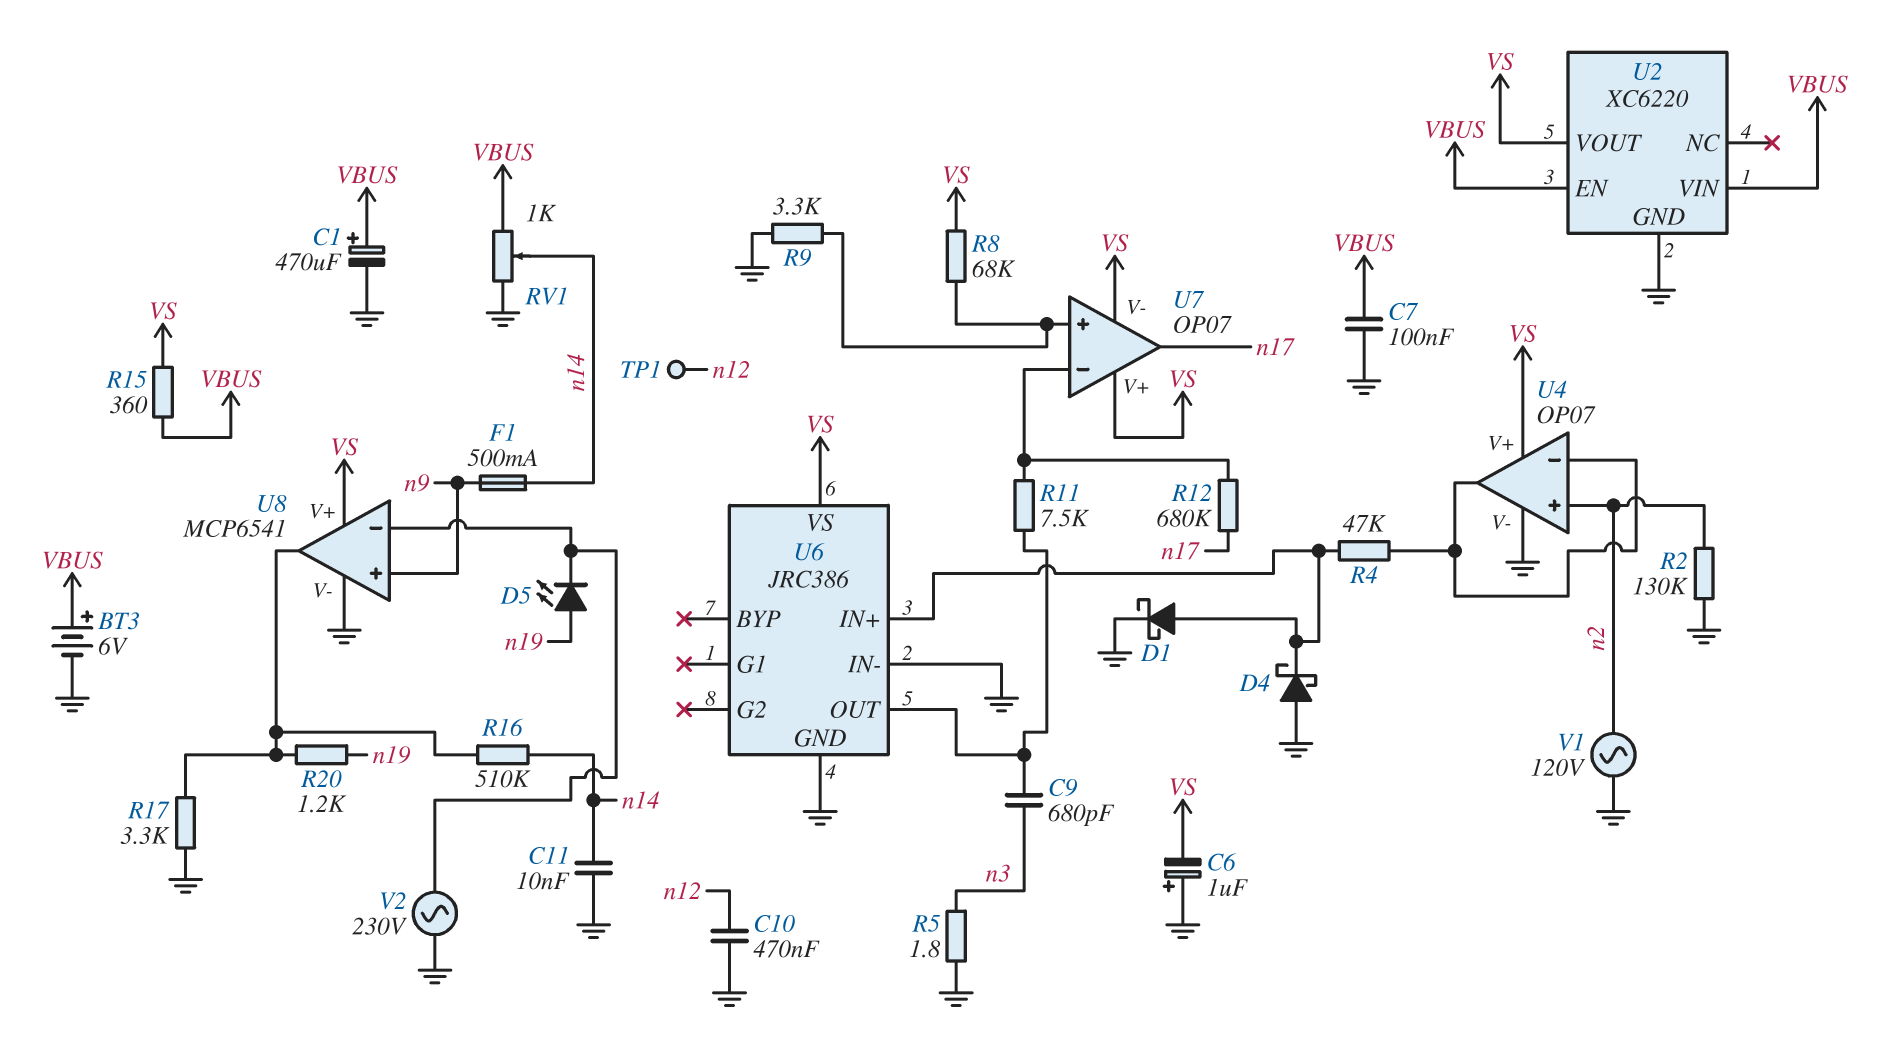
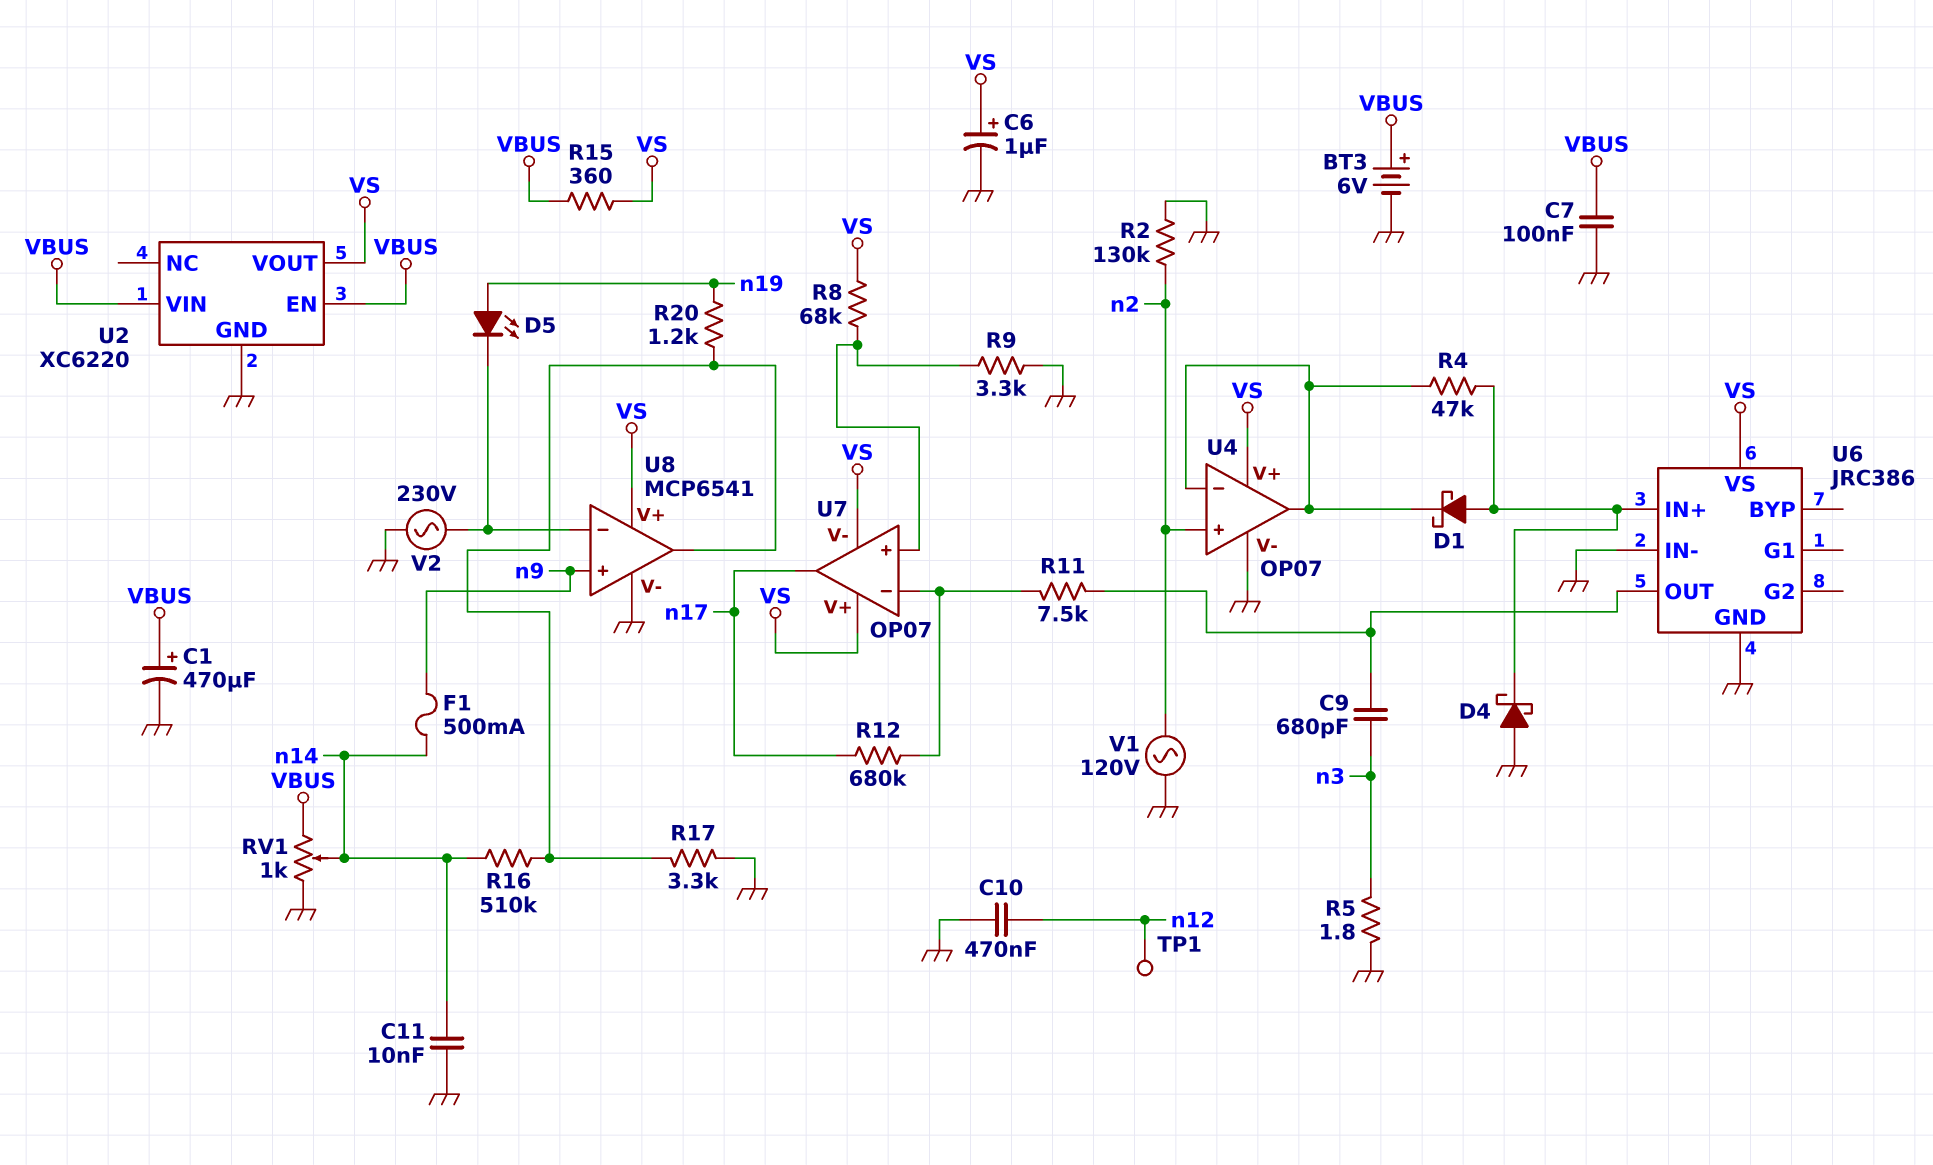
C6: 1uF (plus GND, minus VS) -> 1uF (plus VS, minus GND)
D1: schottky (A U6/IN+, K GND) -> schottky (A U6/IN+, K U4/in-)

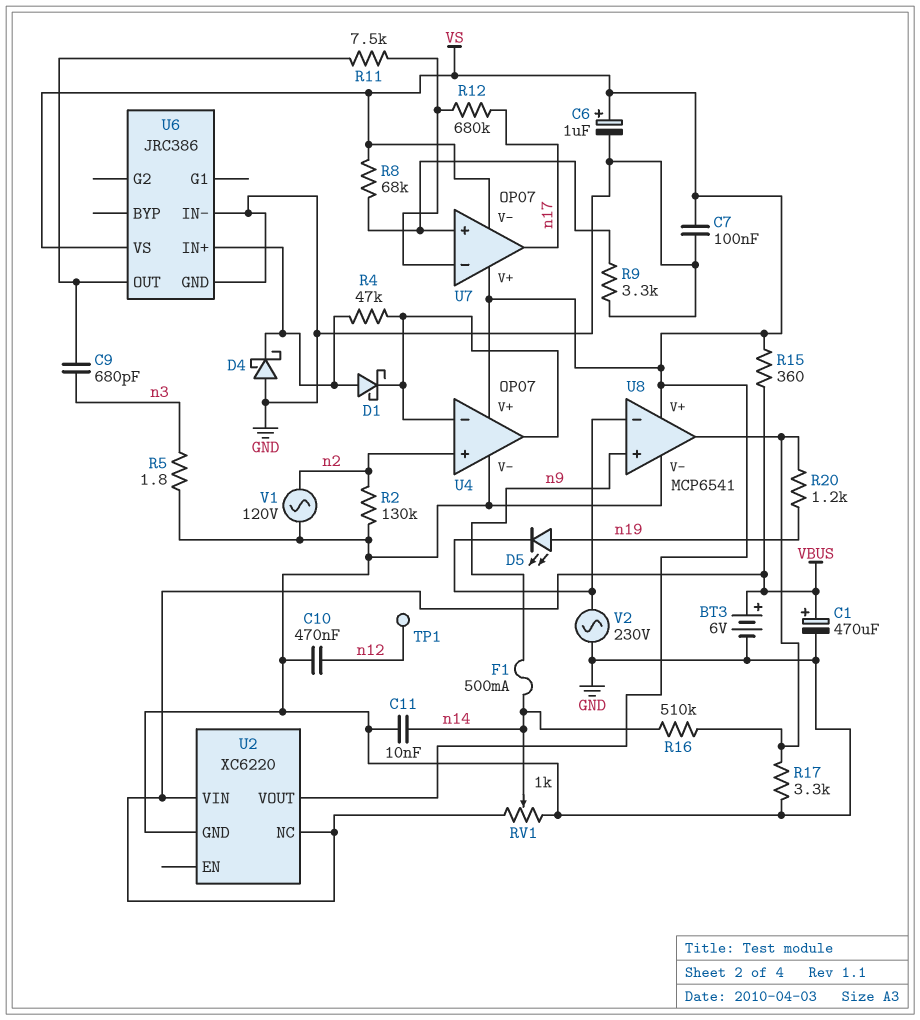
C7: 100nF (GND, VBUS) -> 100nF (GND, VS)
U2 pin EN: VBUS -> none
U2 pin NC: none -> VBUS

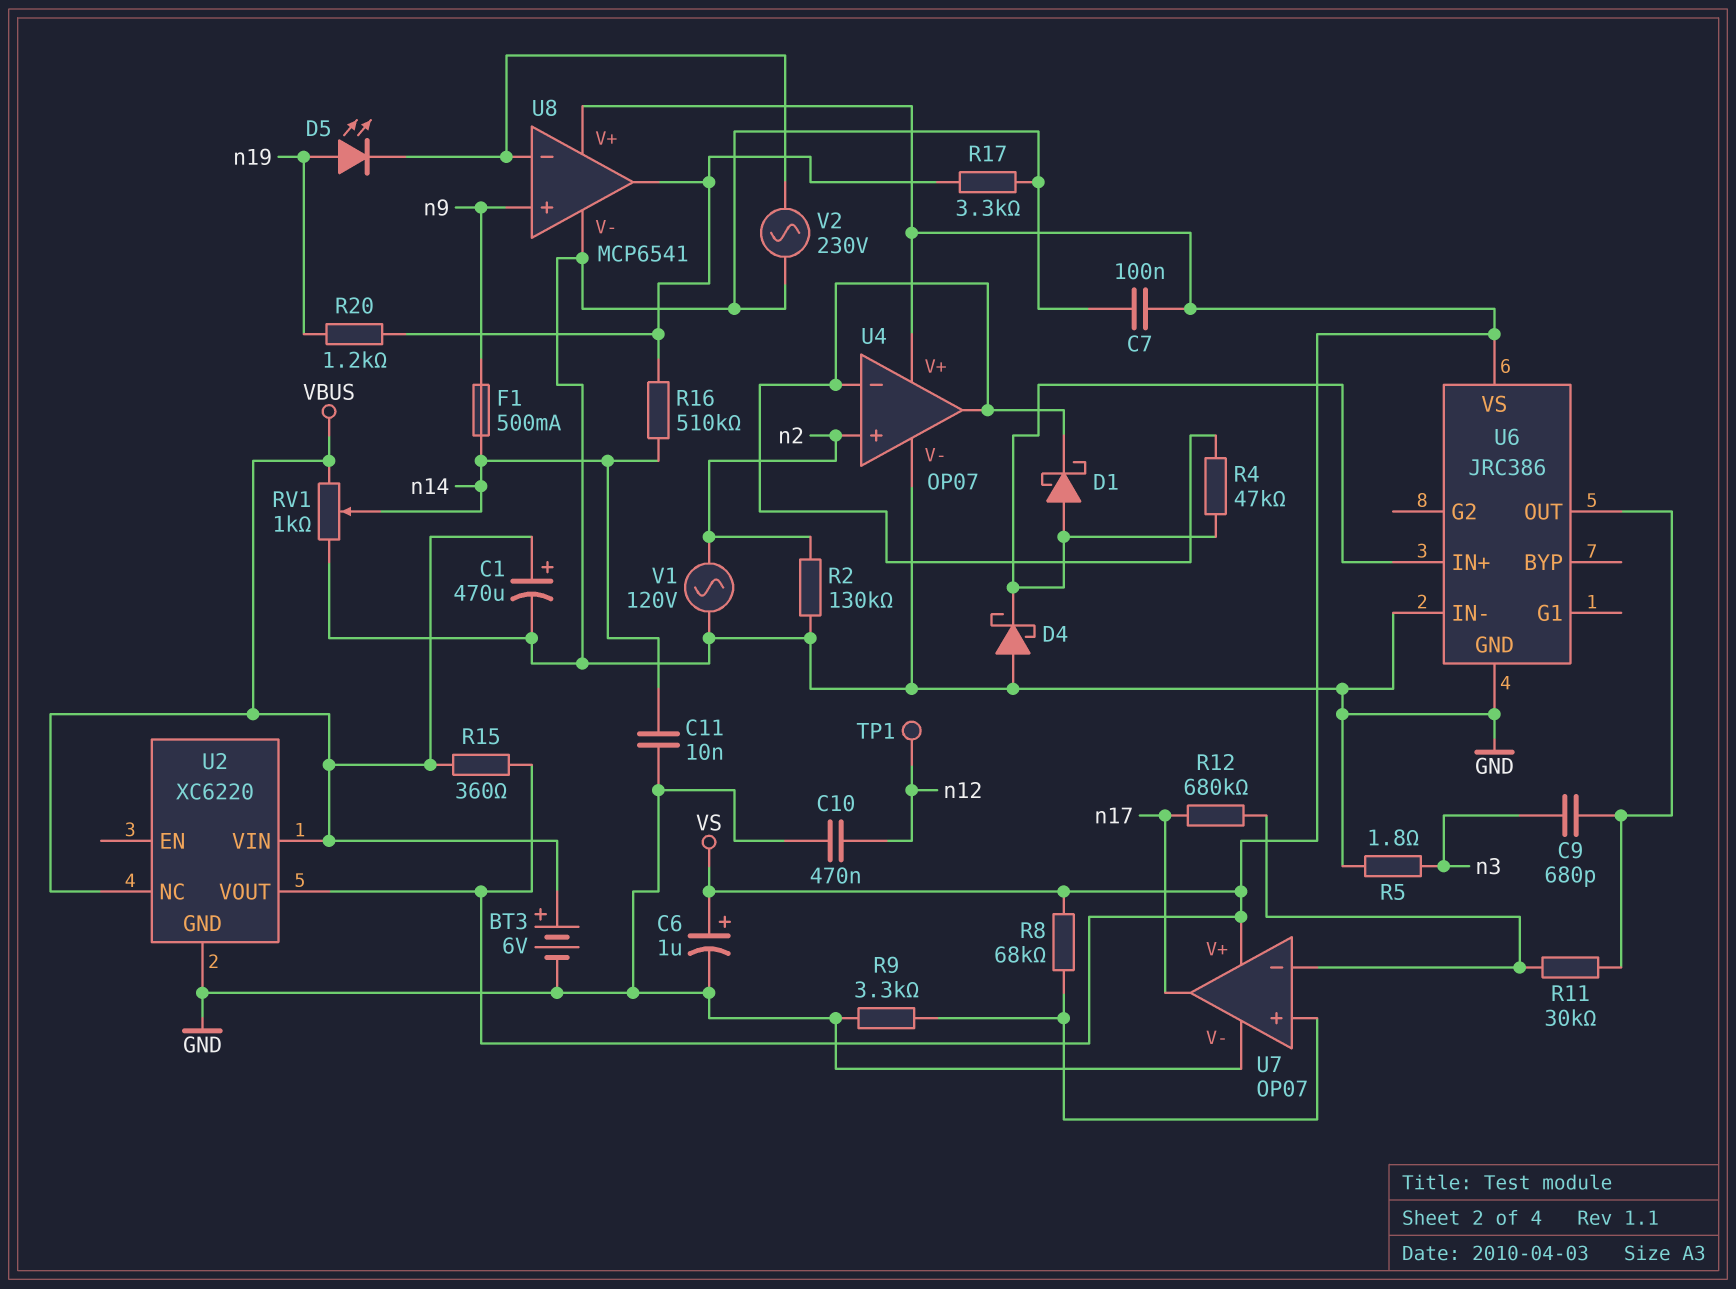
R11: 7.5k (U6/OUT, U7/in-) -> 30k (U6/OUT, U7/in-)
U7 pin V-: VS -> GND

